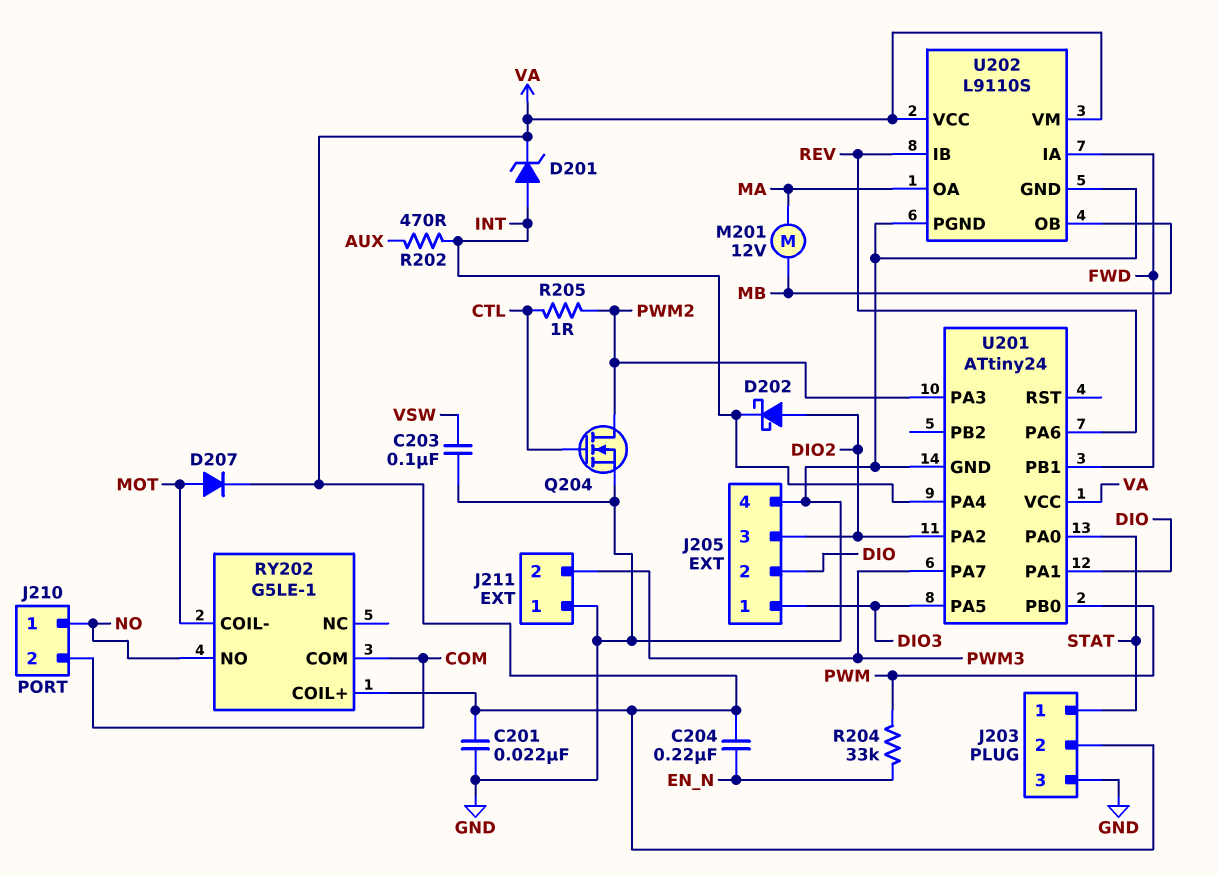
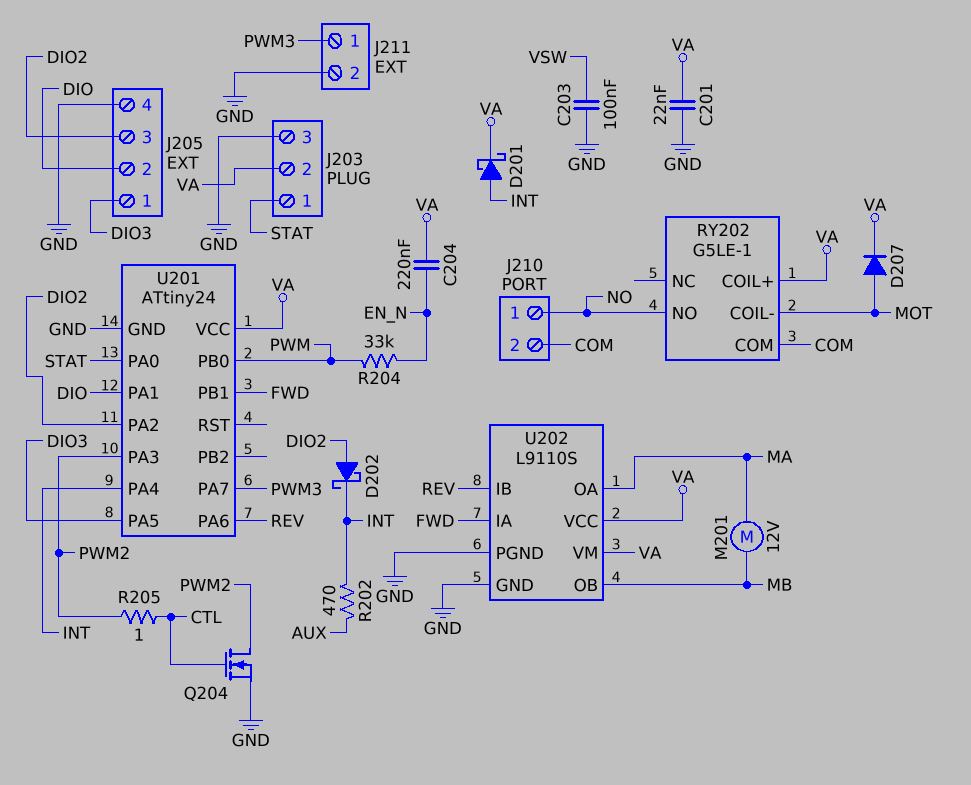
D201: zener (A INT, K VA) -> schottky (A INT, K VA)
J211 pin 1: GND -> PWM3
J211 pin 2: PWM3 -> GND

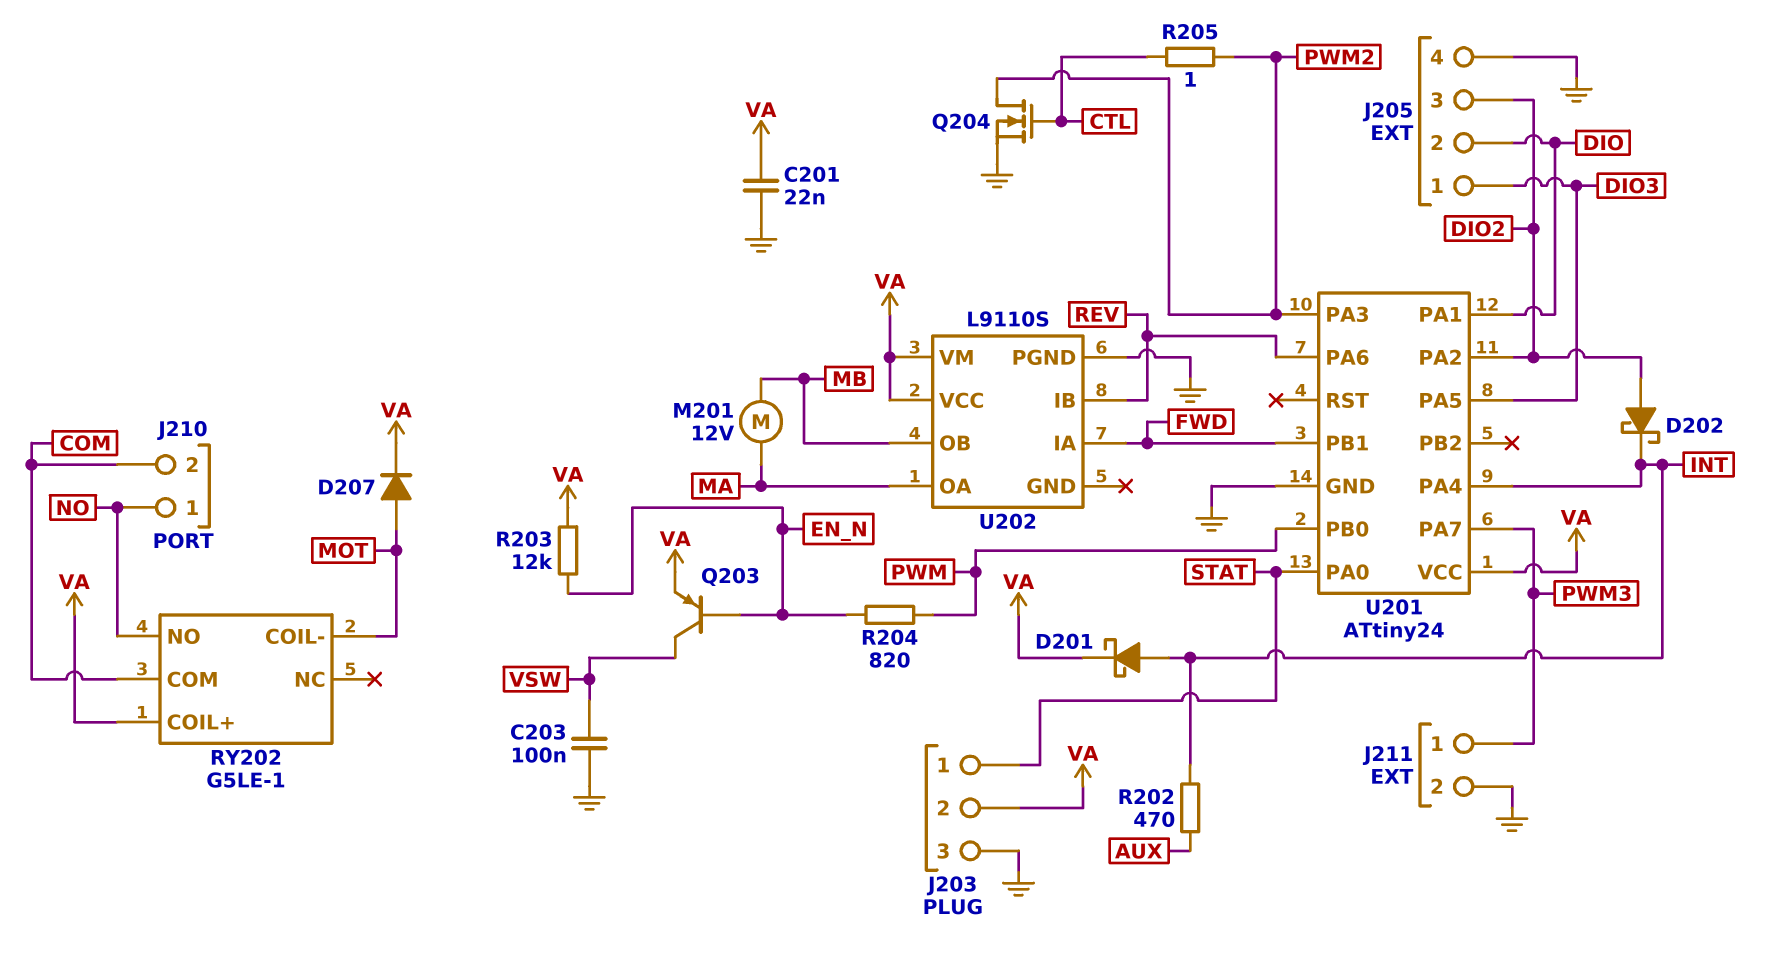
C204: 220nF (EN_N, VA) -> none
Q203: none -> PNP (B EN_N, C VSW, E VA)
R203: none -> 12k (EN_N, VA)
R204: 33k (EN_N, PWM) -> 820 (EN_N, PWM)
U202 pin GND: GND -> none

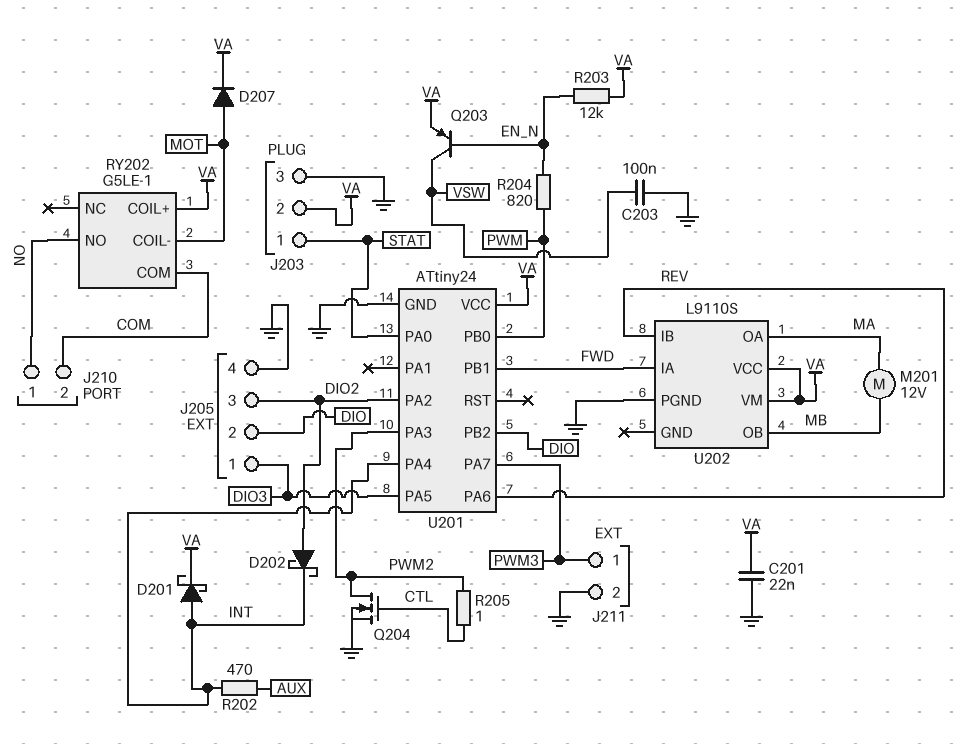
U201 pin PA1: DIO -> none
U201 pin PB2: none -> DIO

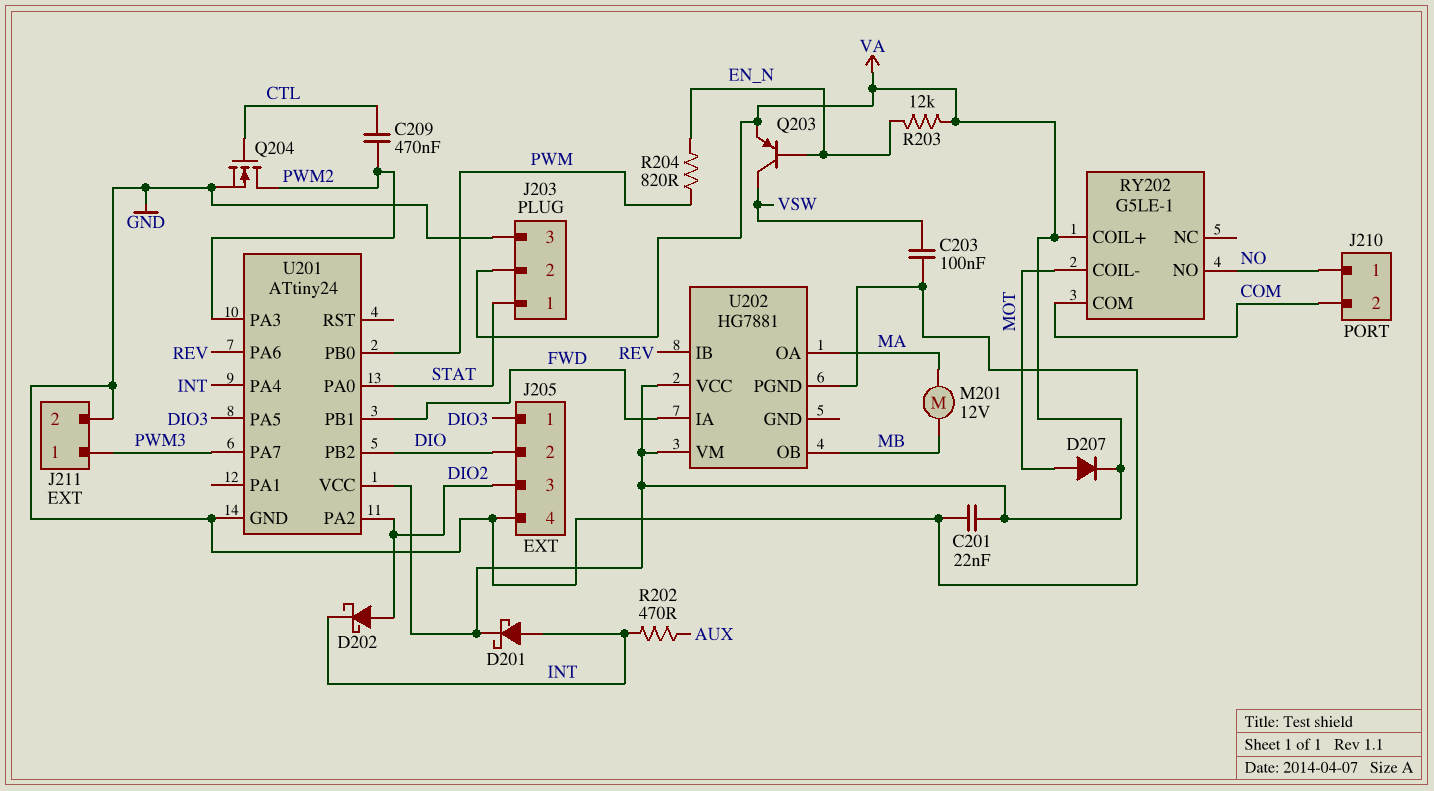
C209: none -> 470nF (CTL, PWM2)
R205: 1 (CTL, PWM2) -> none
U202: L9110S -> HG7881

